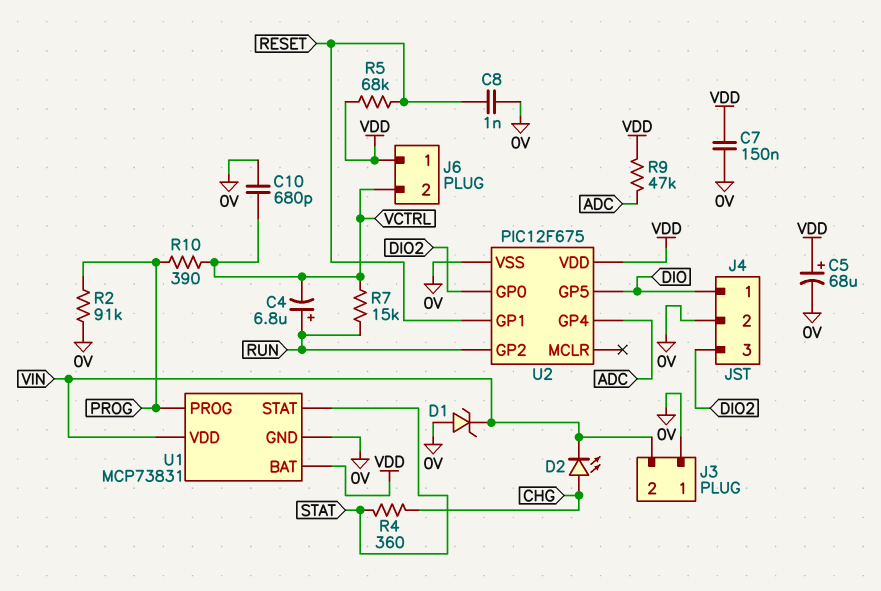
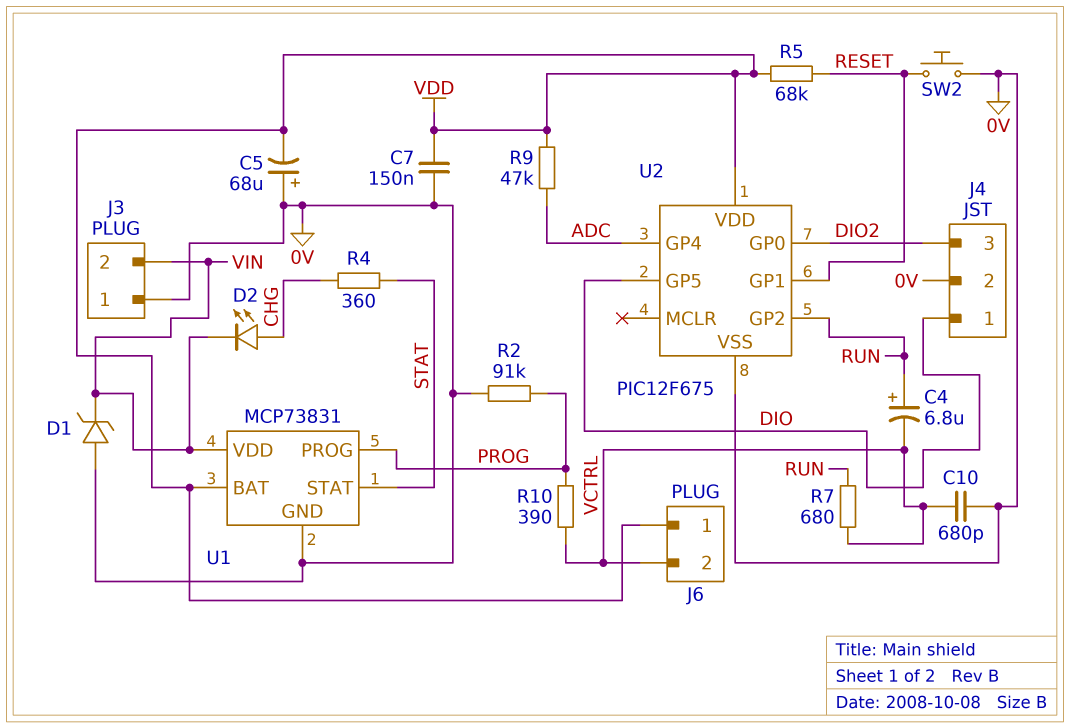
C5: 68uF (plus VDD, minus 0V) -> 68uF (plus 0V, minus VDD)
C8: 1nF (0V, RESET) -> none
R7: 15k (RUN, VCTRL) -> 680 (RUN, VCTRL)
SW2: none -> button (0V, RESET)

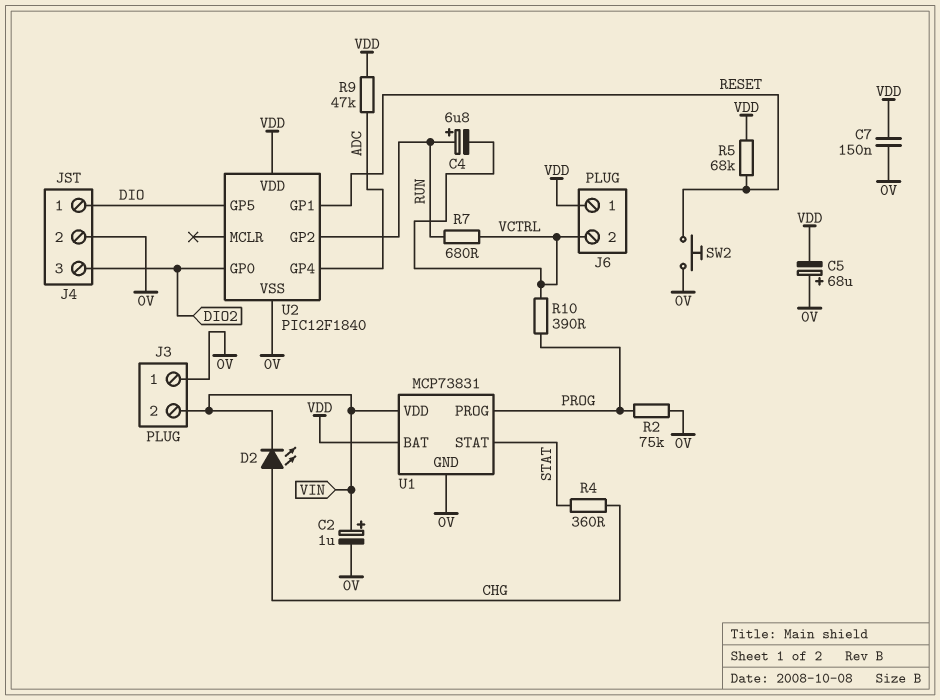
C2: none -> 1uF (plus VIN, minus 0V)
C10: 680pF (0V, VCTRL) -> none
D1: zener (A 0V, K VIN) -> none
R2: 91k (0V, PROG) -> 75k (0V, PROG)
U2: PIC12F675 -> PIC12F1840

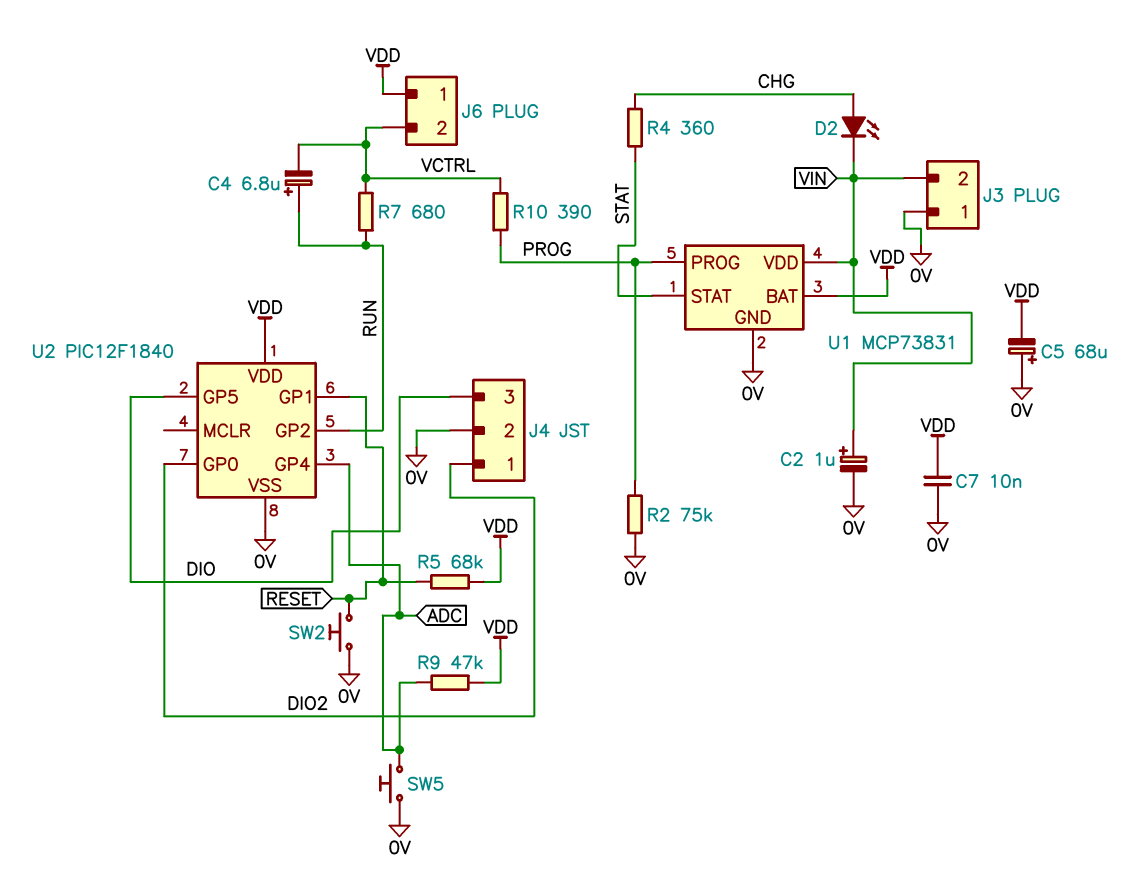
C7: 150nF (0V, VDD) -> 10nF (0V, VDD)
J4 pin 1: DIO -> DIO2
J4 pin 3: DIO2 -> DIO
SW5: none -> button (0V, ADC)

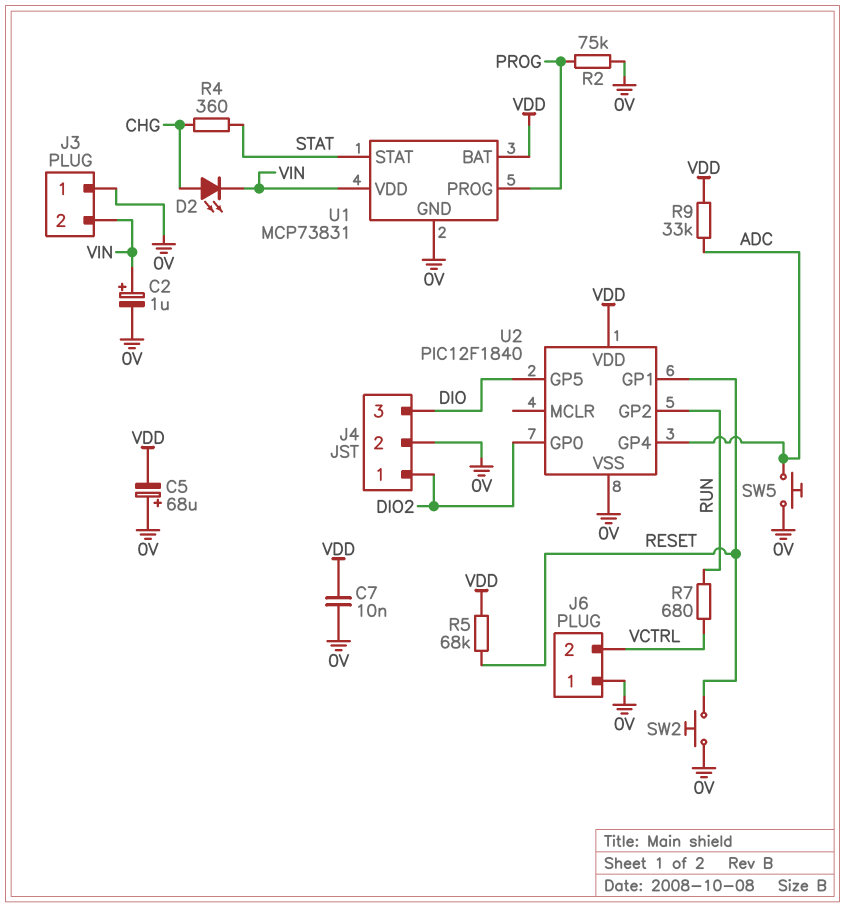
C4: 6.8uF (plus RUN, minus VCTRL) -> none
J6 pin 1: VDD -> 0V
R9: 47k (ADC, VDD) -> 33k (ADC, VDD)
R10: 390 (PROG, VCTRL) -> none

